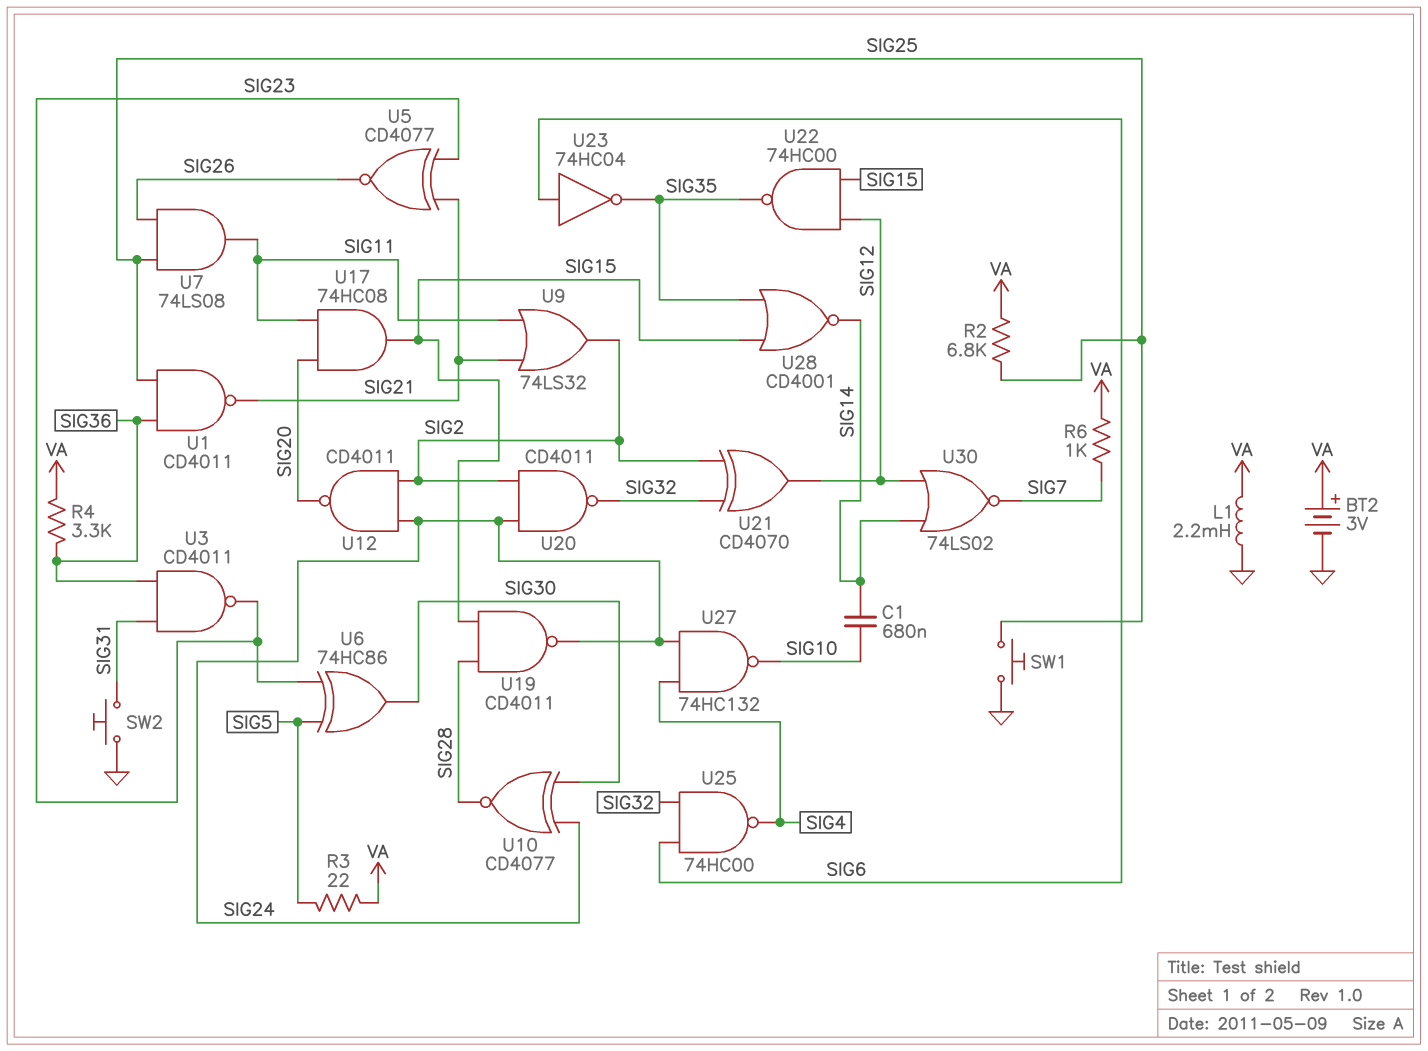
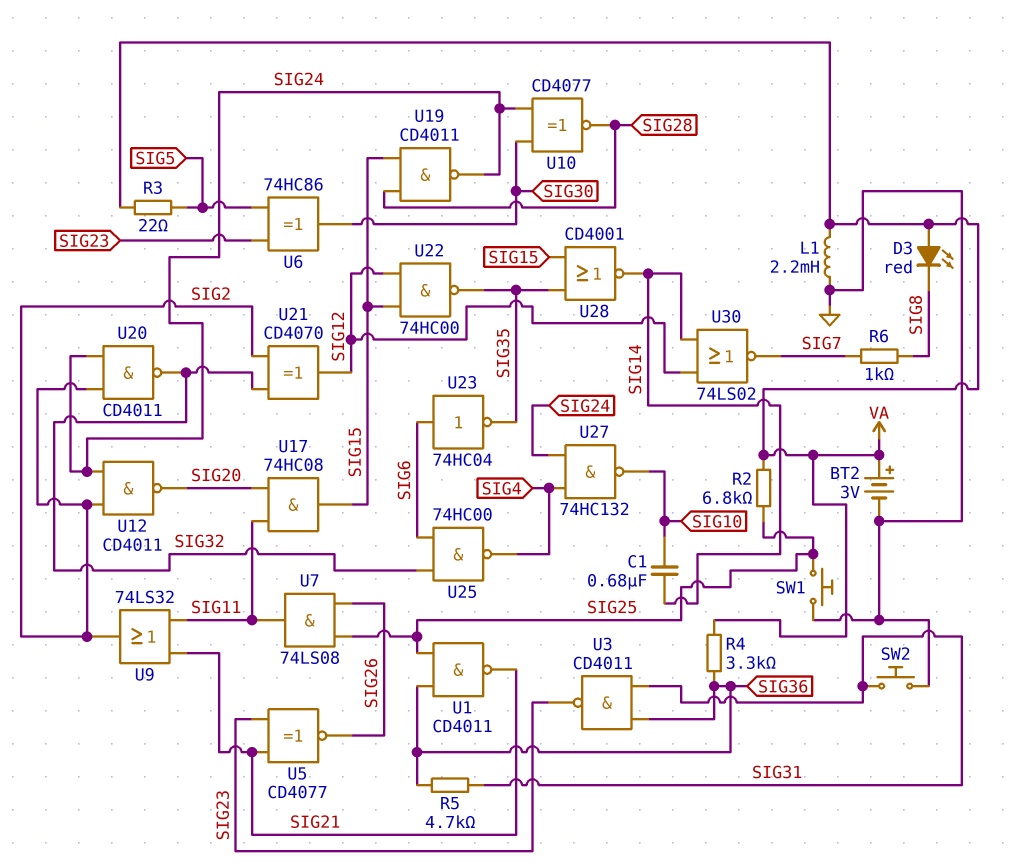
D3: none -> LED red (A VA, K SIG8)
R5: none -> 4.7k (SIG31, SIG36)
R6: 1k (SIG7, VA) -> 1k (SIG7, SIG8)

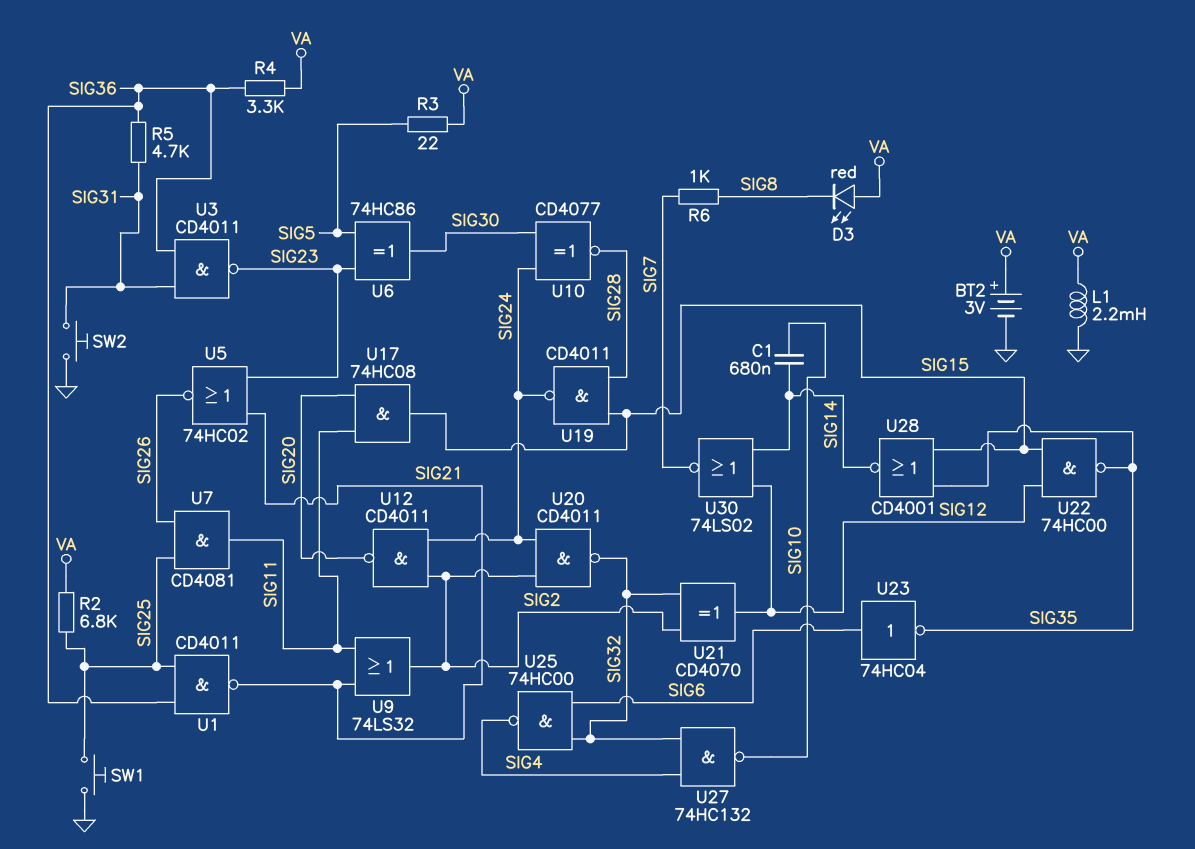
U5: XNOR CD4077 (in SIG21, in SIG23, out SIG26) -> NOR 74HC02 (in SIG21, in SIG23, out SIG26)
U7: AND 74LS08 (in SIG25, in SIG26, out SIG11) -> AND CD4081 (in SIG25, in SIG26, out SIG11)
U27: NAND 74HC132 (in SIG4, in SIG24, out SIG10) -> NAND 74HC132 (in SIG4, in SIG32, out SIG10)

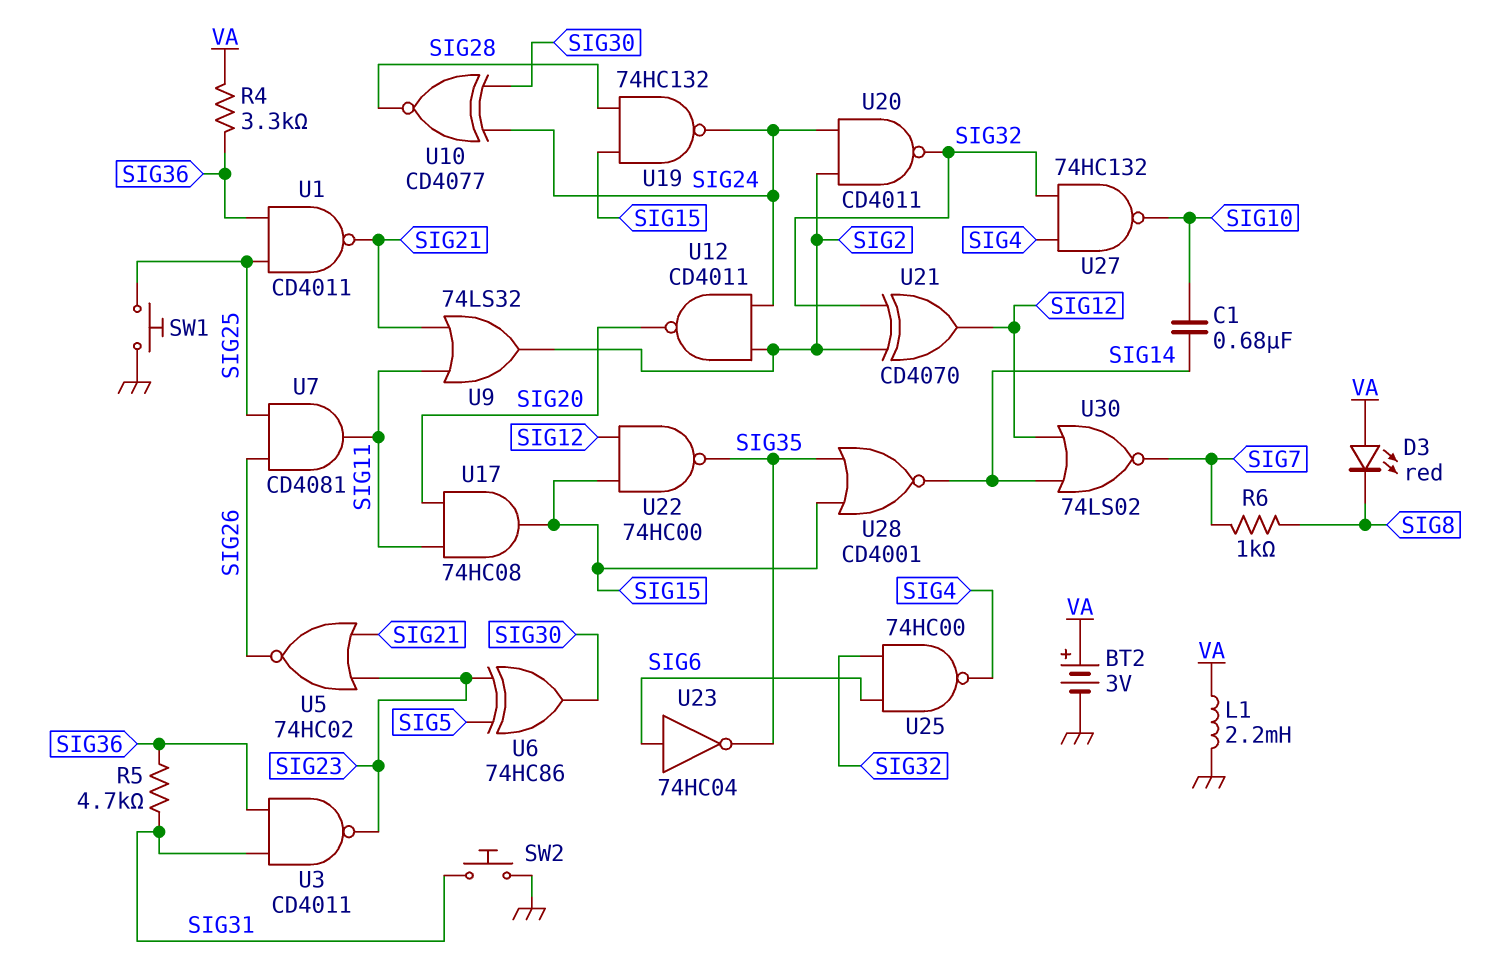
R2: 6.8k (SIG25, VA) -> none
R3: 22 (SIG5, VA) -> none
U19: NAND CD4011 (in SIG15, in SIG28, out SIG24) -> NAND 74HC132 (in SIG15, in SIG28, out SIG24)

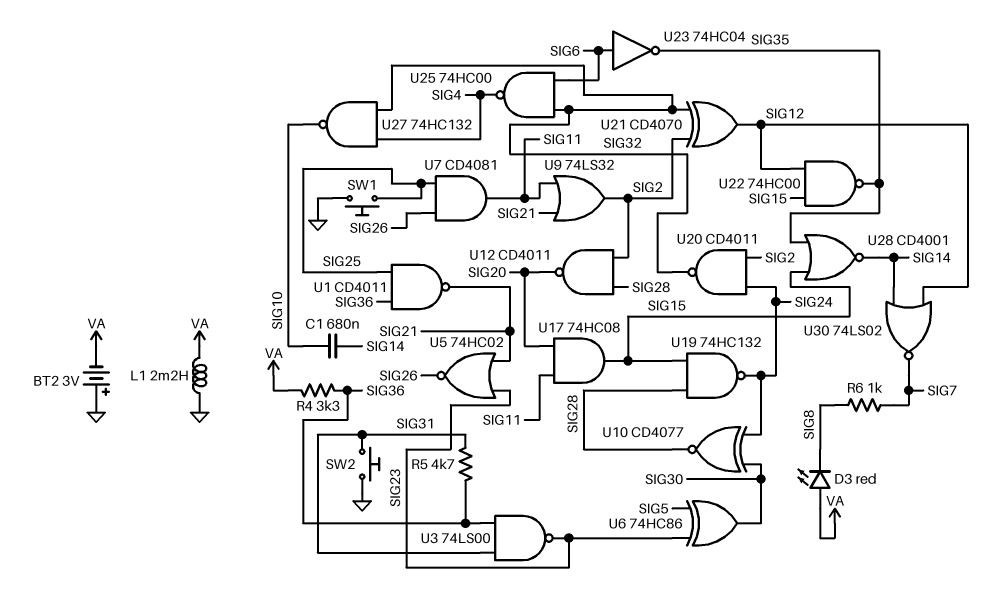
BT2: 3V (plus VA, minus GND) -> 3V (plus GND, minus VA)
U3: NAND CD4011 (in SIG31, in SIG36, out SIG23) -> NAND 74LS00 (in SIG31, in SIG36, out SIG23)
U12: NAND CD4011 (in SIG2, in SIG24, out SIG20) -> NAND CD4011 (in SIG2, in SIG28, out SIG20)

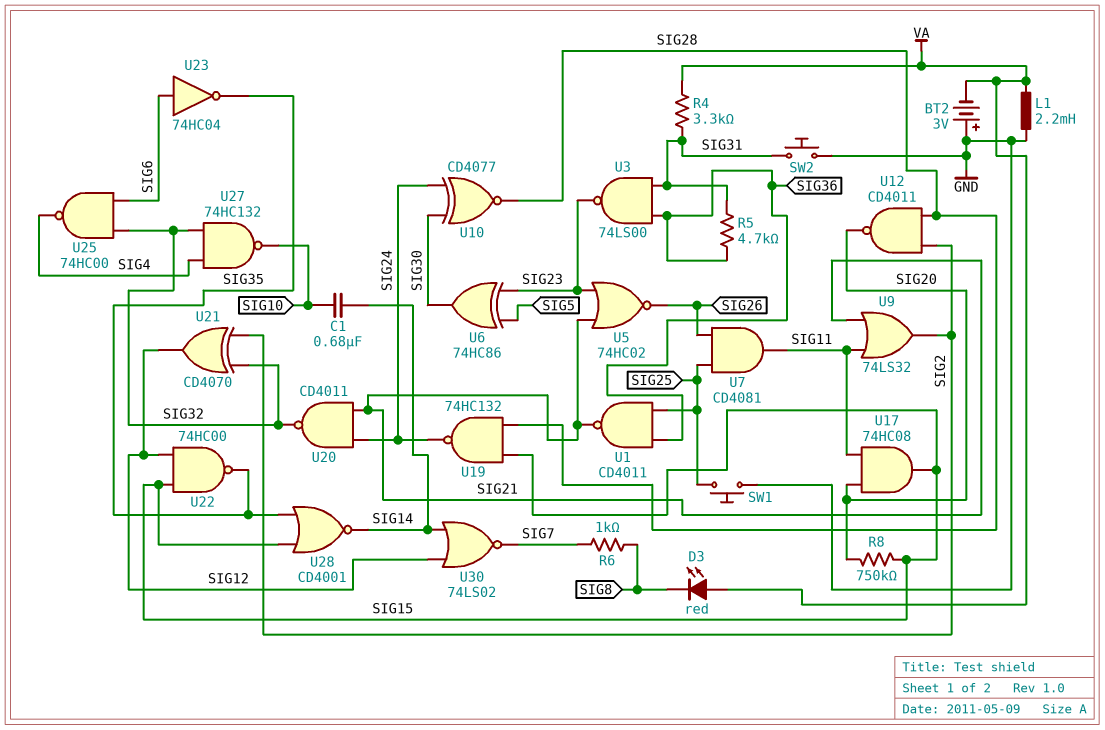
R4: 3.3k (SIG36, VA) -> 3.3k (SIG31, VA)
R8: none -> 750k (SIG15, SIG20)
U20: NAND CD4011 (in SIG2, in SIG24, out SIG32) -> NAND CD4011 (in SIG21, in SIG24, out SIG32)

